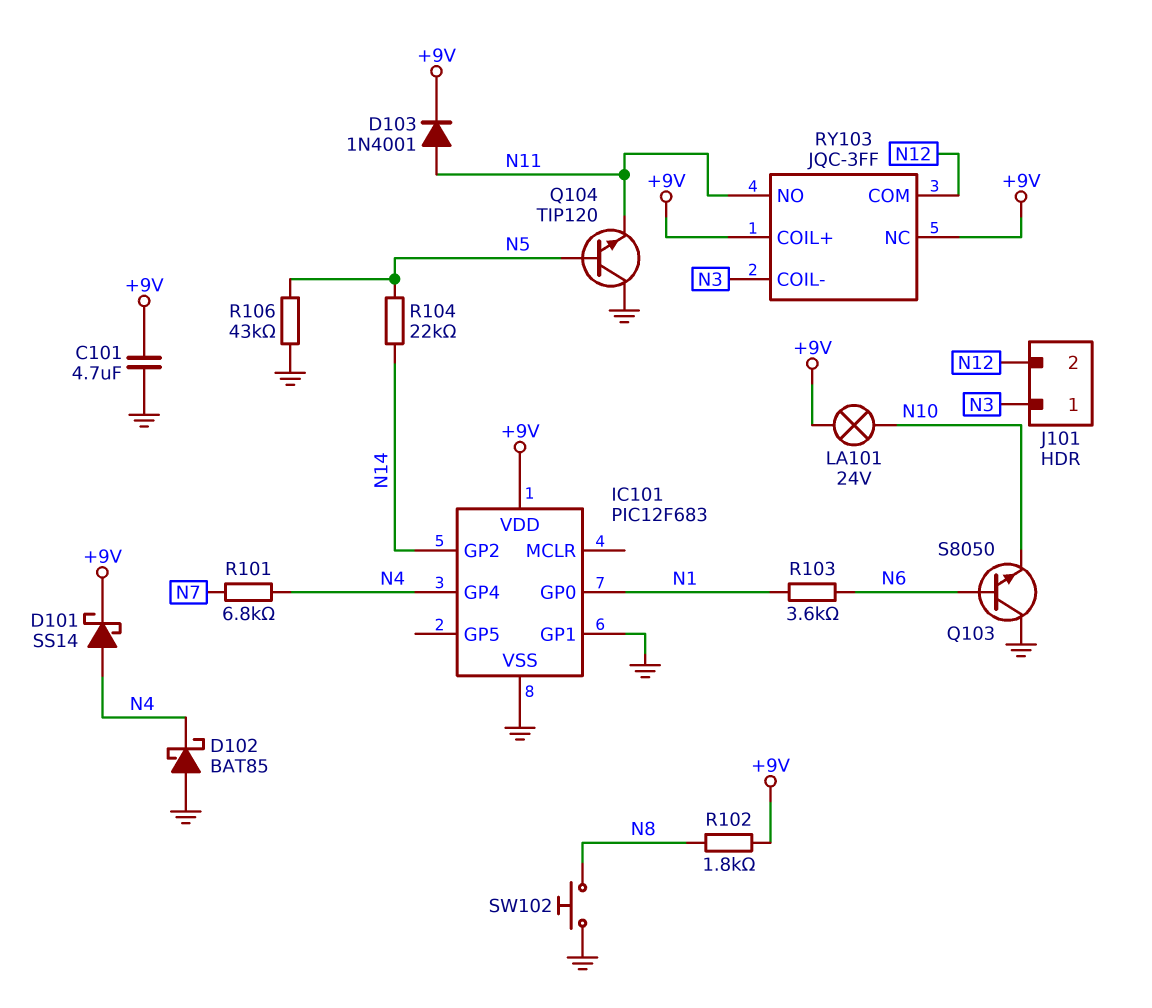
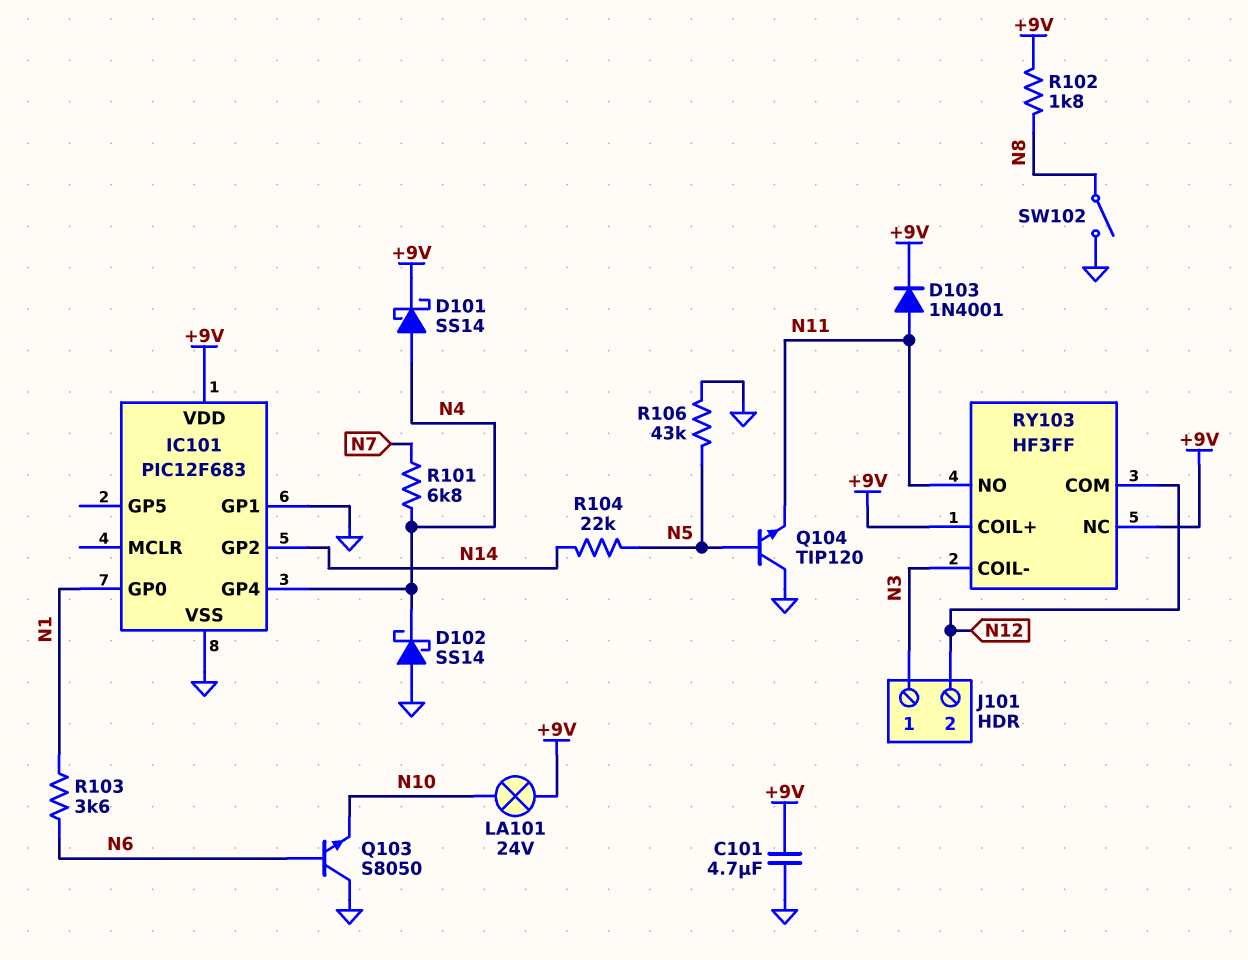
D102: schottky BAT85 (A GND, K N4) -> schottky SS14 (A GND, K N4)
RY103: JQC-3FF -> HF3FF
SW102: button (GND, N8) -> switch (GND, N8)

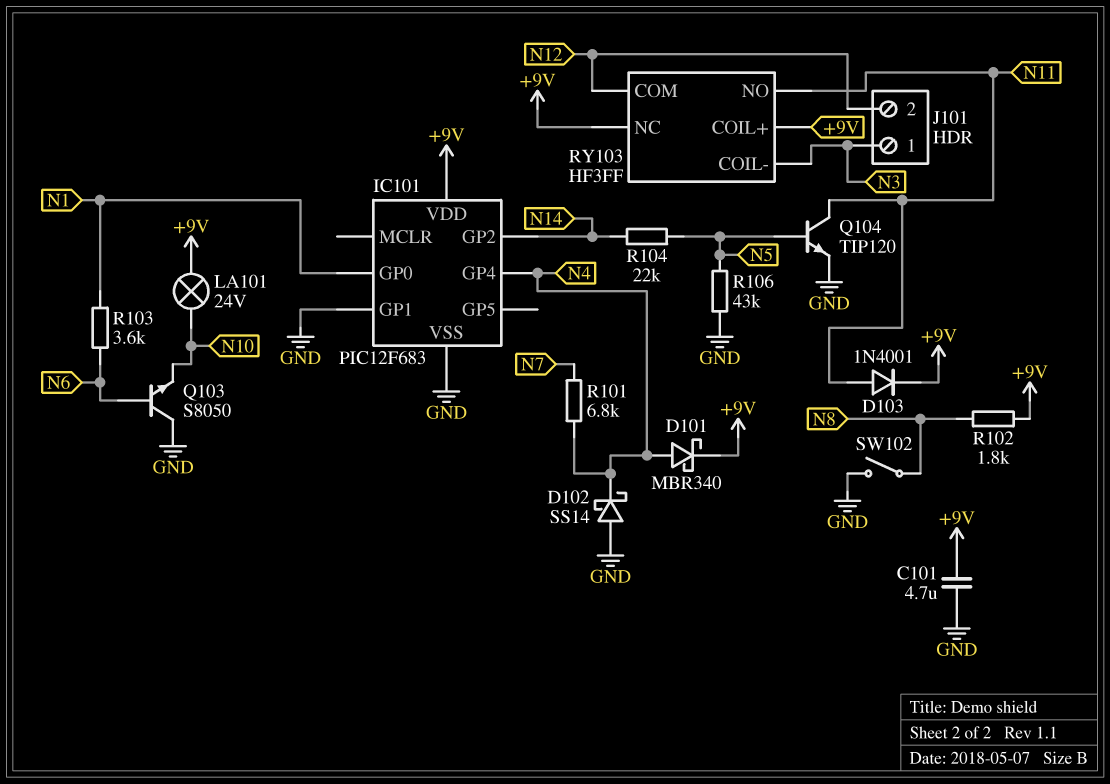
D101: schottky SS14 (A N4, K +9V) -> schottky MBR340 (A N4, K +9V)
Q104: NPN TIP120 (B N5, C GND, E N11) -> NPN TIP120 (B N5, C N11, E GND)

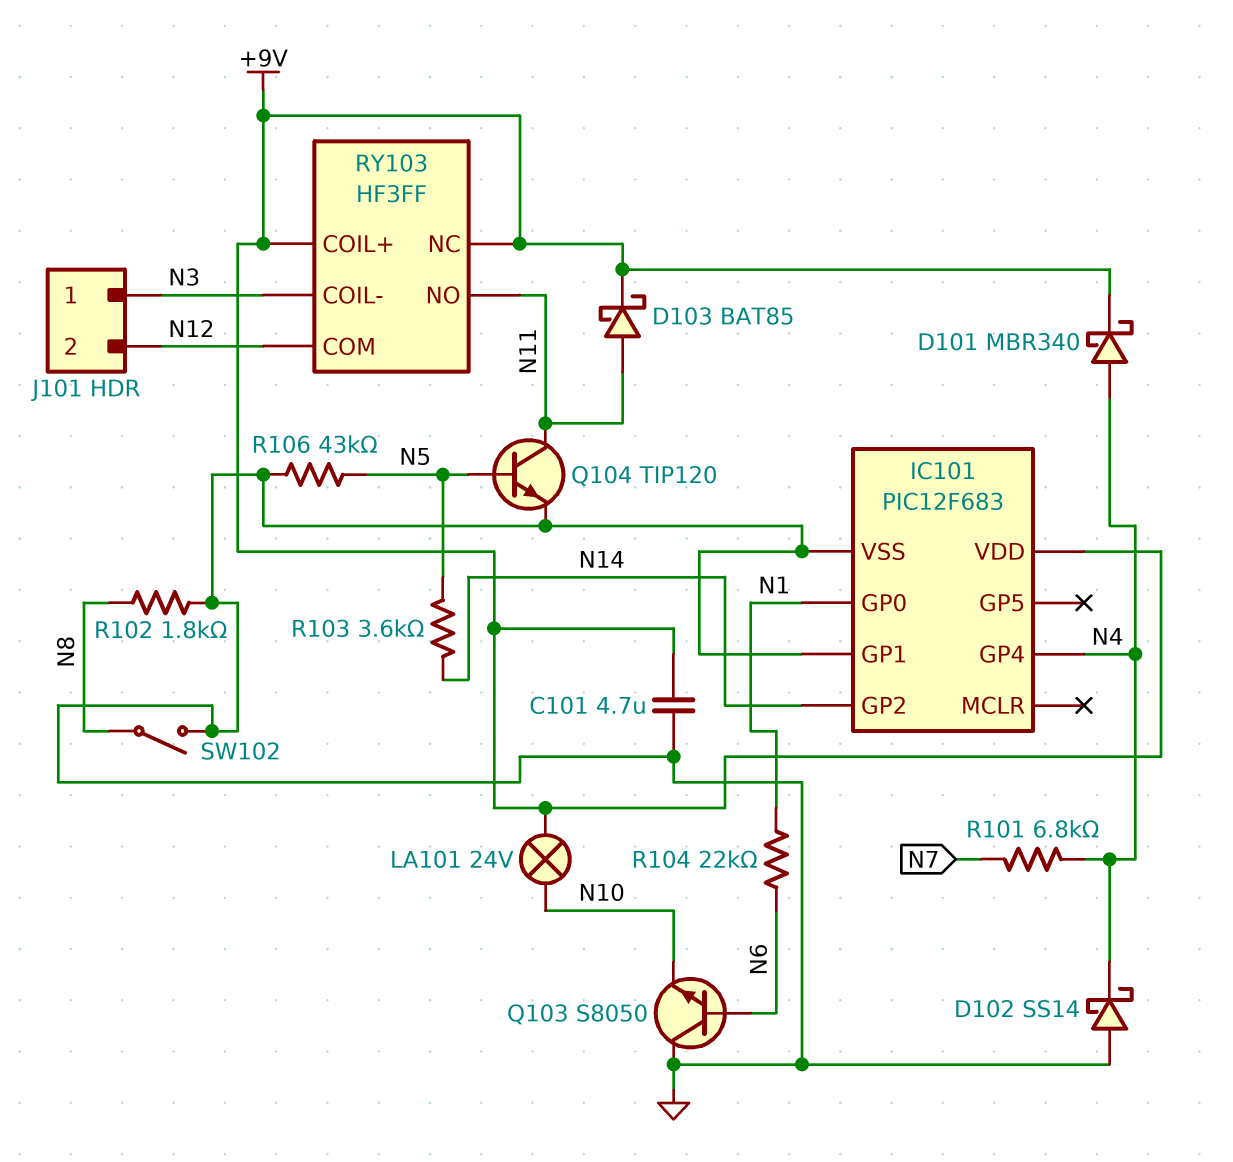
D103: diode 1N4001 (A N11, K +9V) -> schottky BAT85 (A N11, K +9V)
R102: 1.8k (+9V, N8) -> 1.8k (GND, N8)
R103: 3.6k (N1, N6) -> 3.6k (N5, N14)
R104: 22k (N5, N14) -> 22k (N1, N6)

